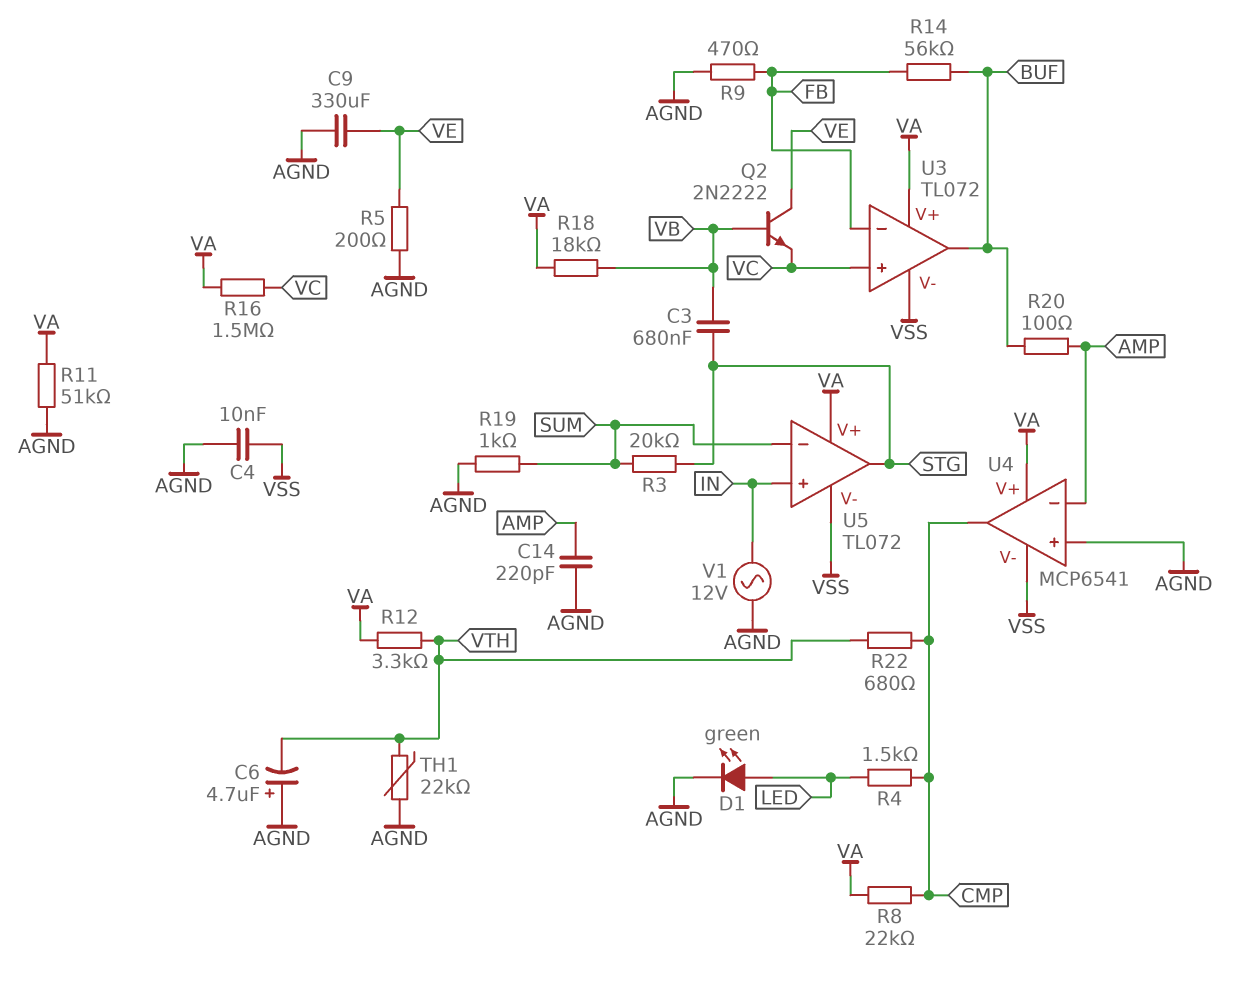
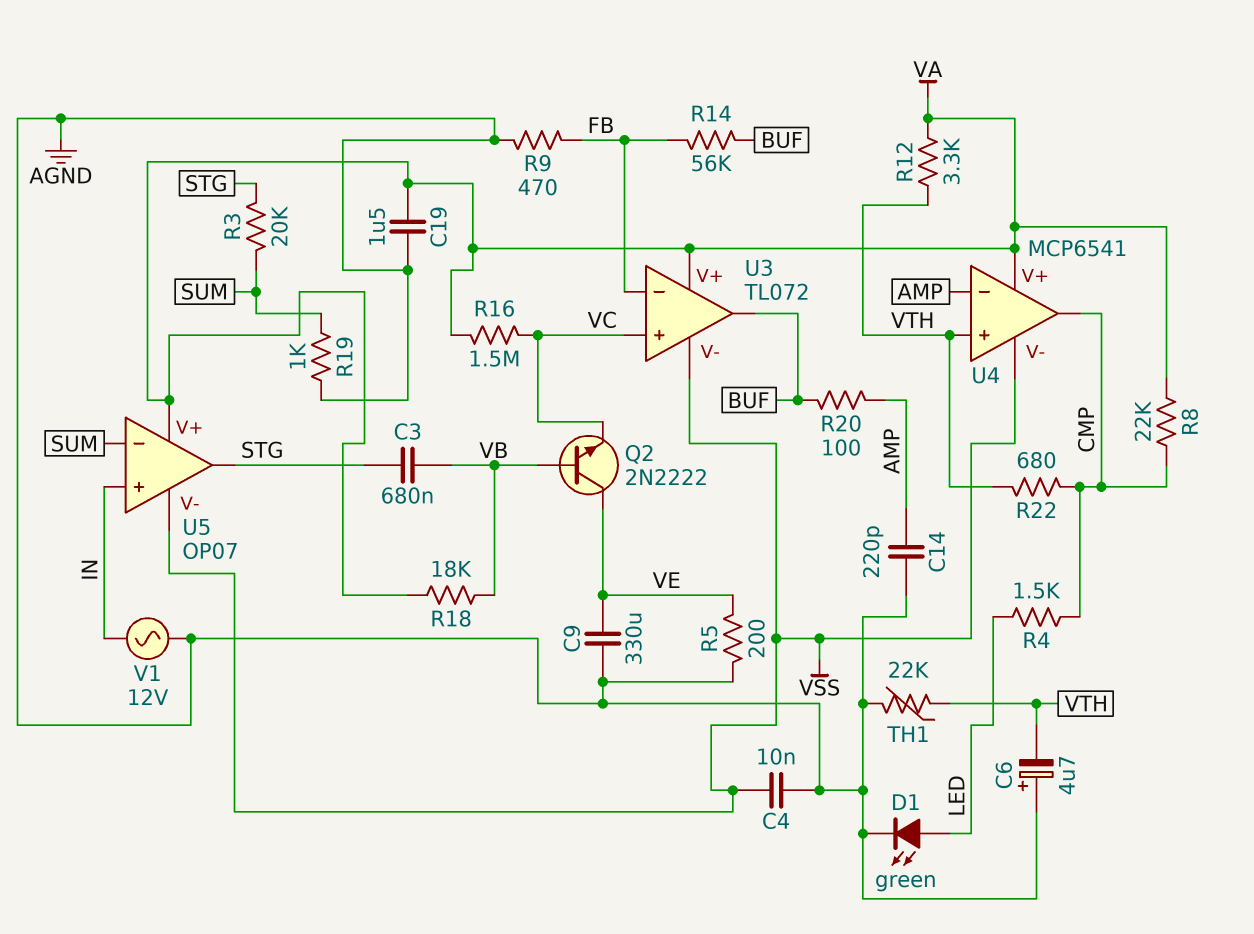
C19: none -> 1.5uF (AGND, VA)
R11: 51k (AGND, VA) -> none
U4 pin in+: AGND -> VTH
U5: TL072 -> OP07

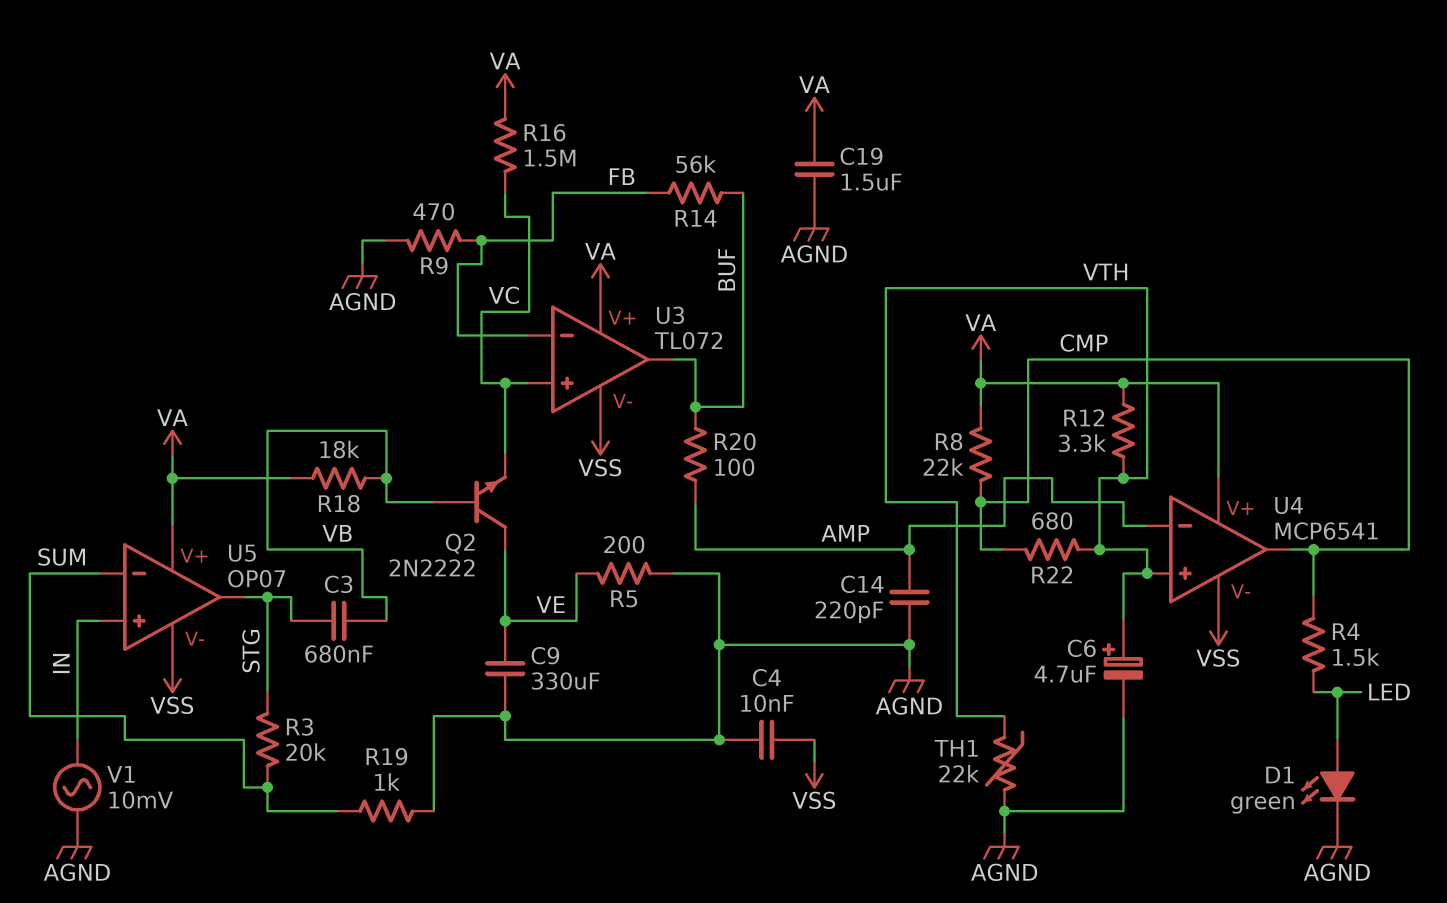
C6: 4.7uF (plus AGND, minus VTH) -> 4.7uF (plus VTH, minus AGND)
V1: AC 12V (AGND, IN) -> AC 10mV (AGND, IN)

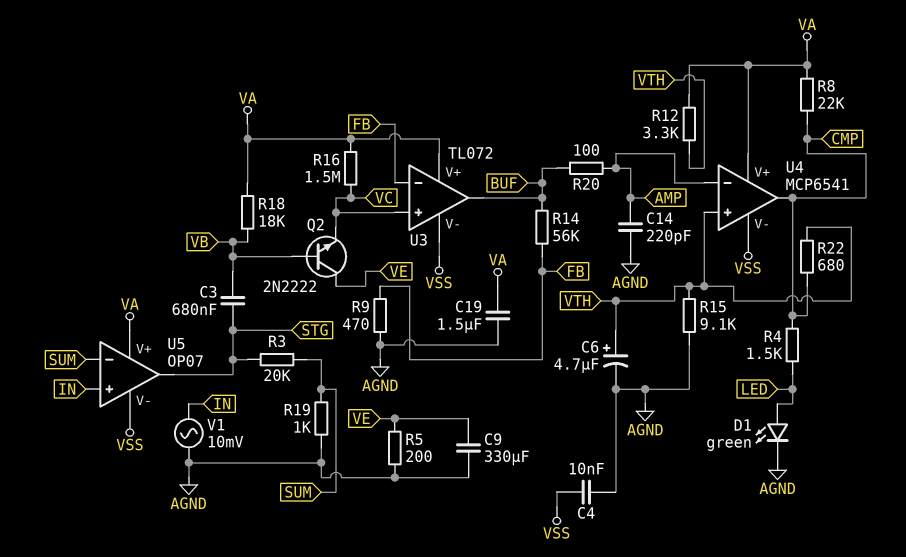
R15: none -> 9.1k (AGND, VTH)
TH1: 22k (AGND, VTH) -> none

